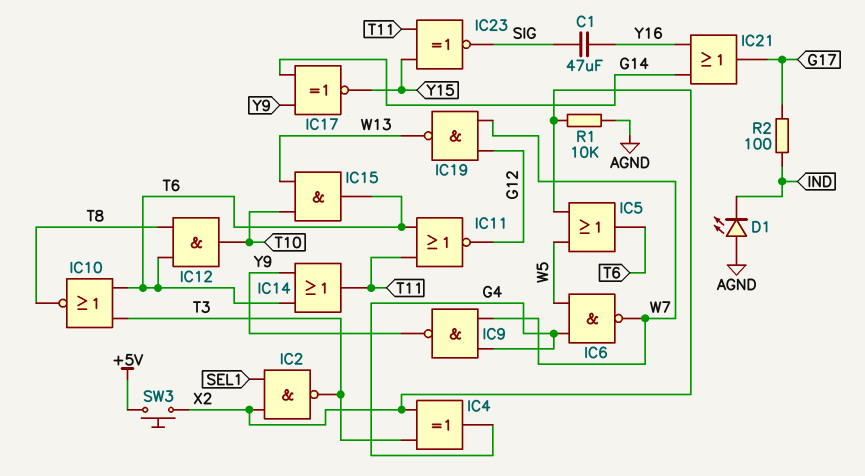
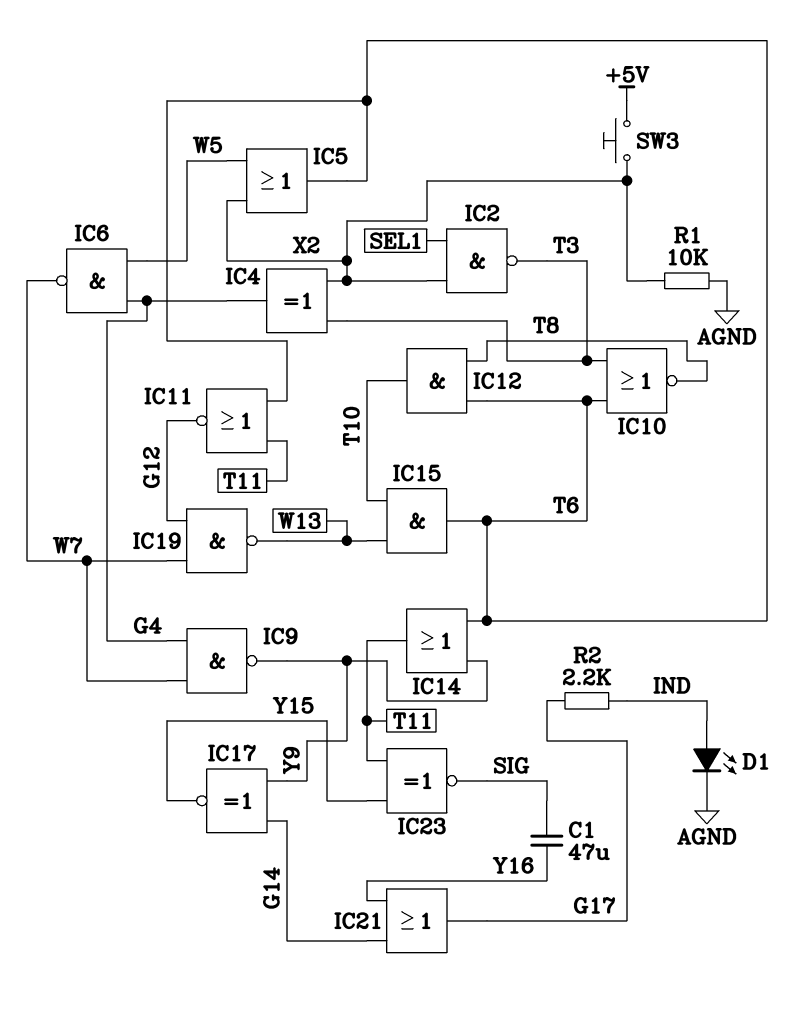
D1: LED (A AGND, K IND) -> LED (A IND, K AGND)
R2: 100 (G17, IND) -> 2.2k (G17, IND)

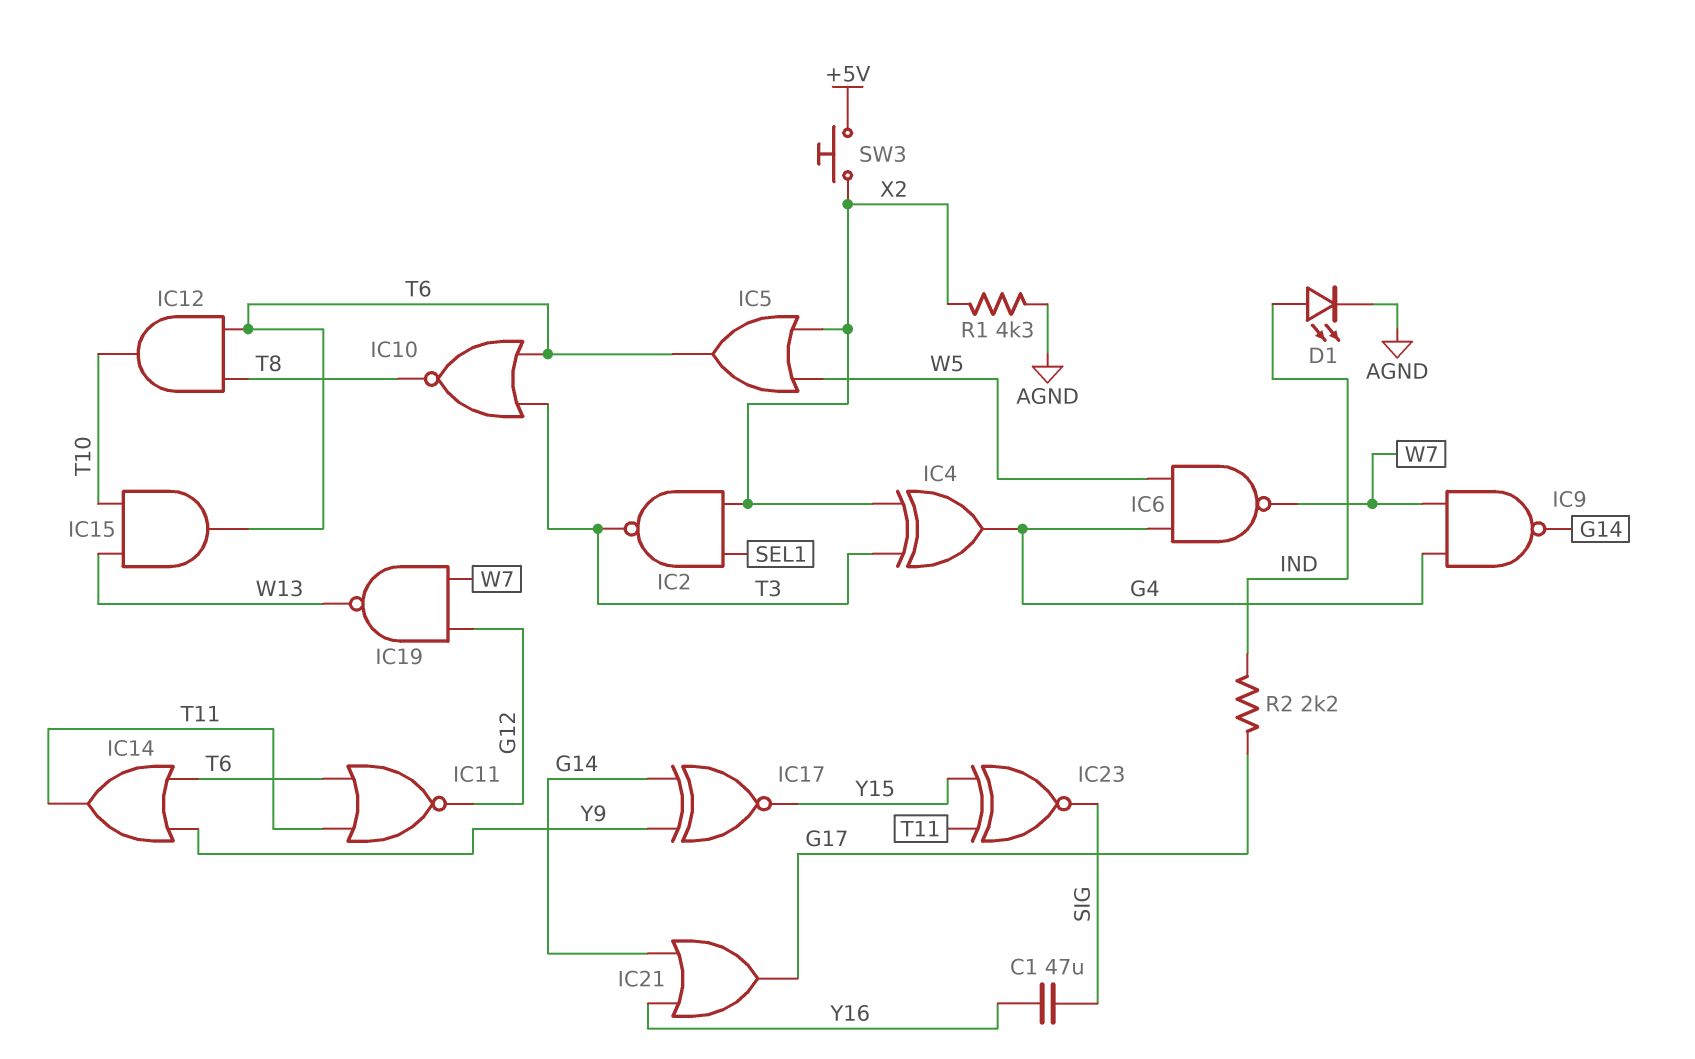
IC9: NAND (in G4, in W7, out Y9) -> NAND (in G4, in W7, out G14)
R1: 10k (AGND, X2) -> 4.3k (AGND, X2)

